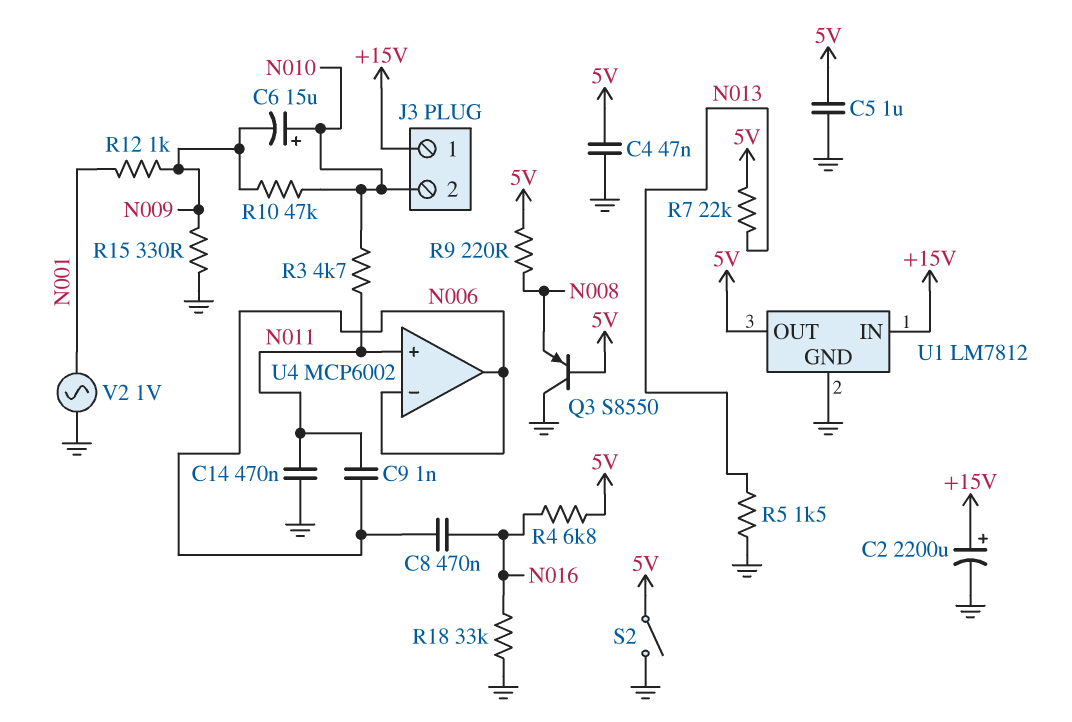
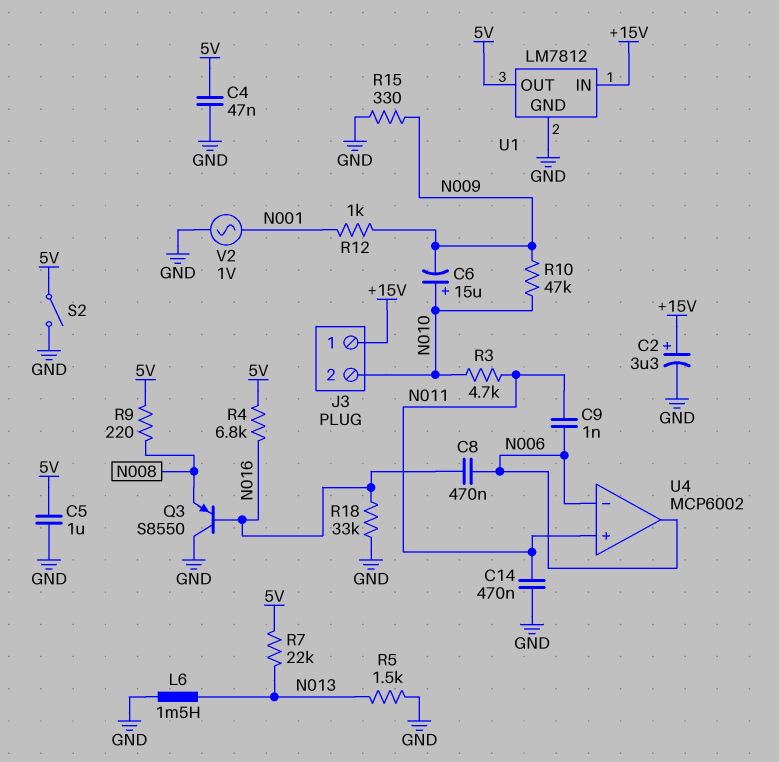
C2: 2200uF (plus +15V, minus GND) -> 3.3uF (plus +15V, minus GND)
L6: none -> 1.5mH (GND, N013)
Q3: PNP S8550 (B 5V, C GND, E N008) -> PNP S8550 (B N016, C GND, E N008)

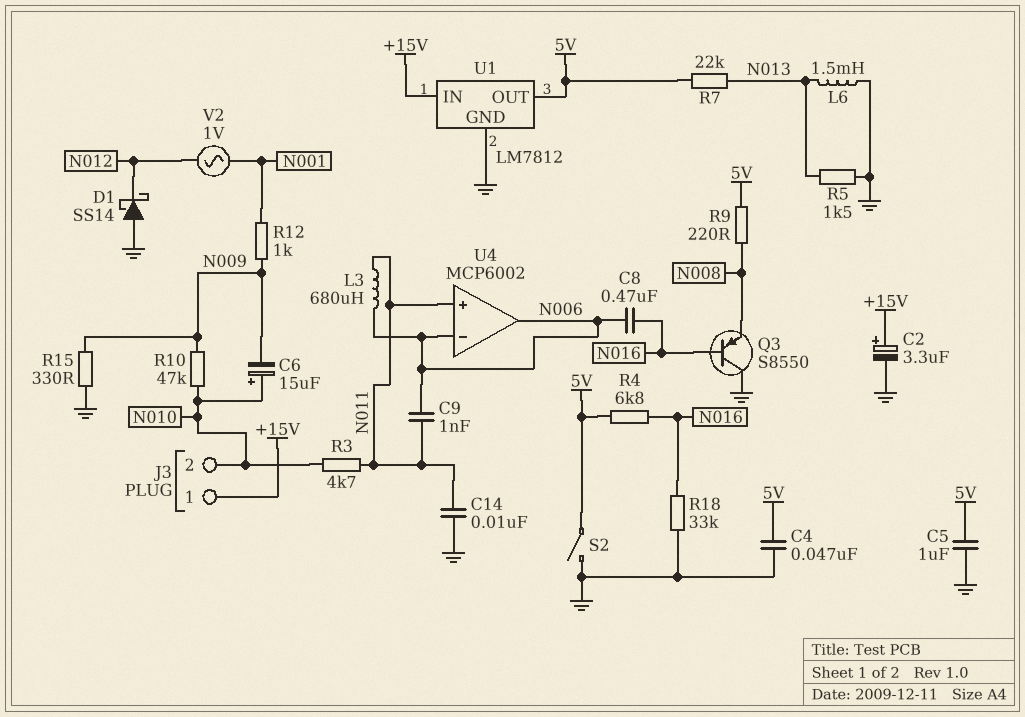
C14: 470nF (GND, N011) -> 10nF (GND, N011)
D1: none -> schottky SS14 (A GND, K N012)
L3: none -> 680uH (N006, N011)
V2: AC 1V (GND, N001) -> AC 1V (N001, N012)

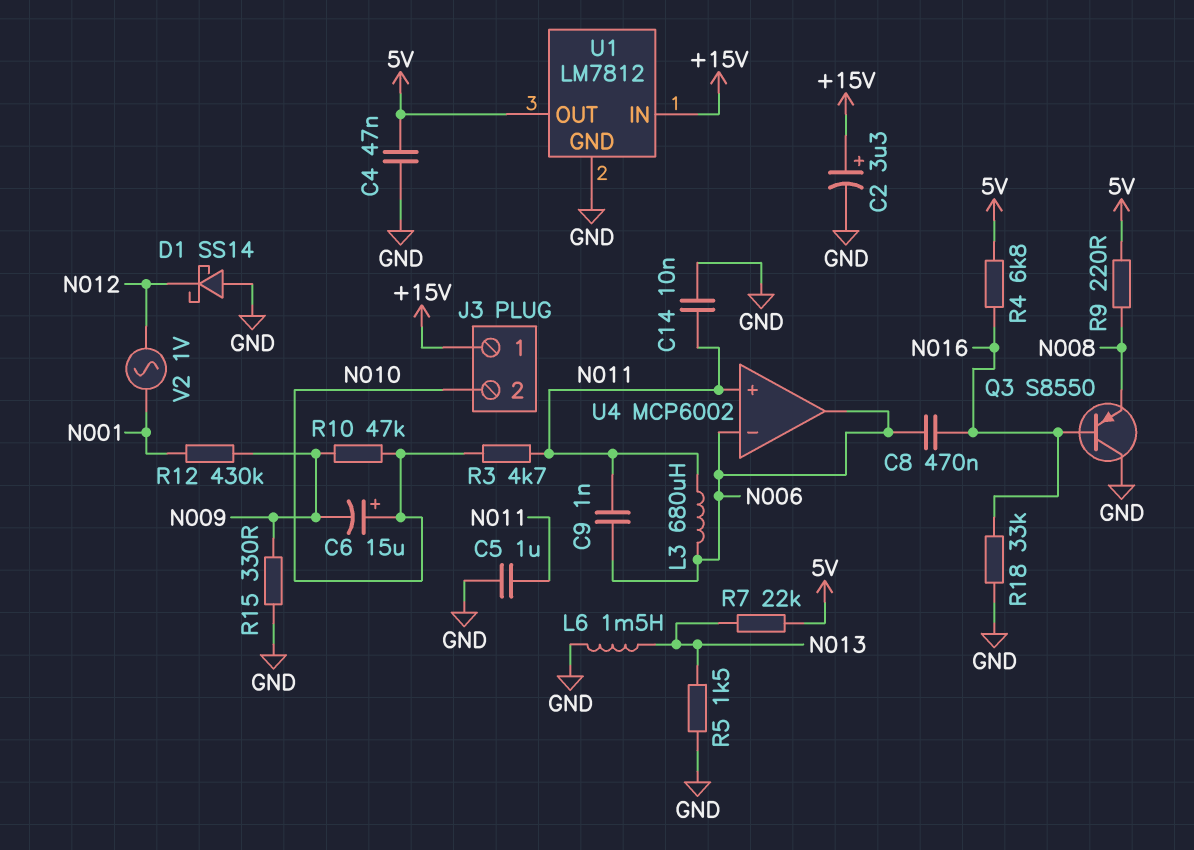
C5: 1uF (5V, GND) -> 1uF (GND, N011)
R12: 1k (N001, N009) -> 430k (N001, N009)
S2: switch (5V, GND) -> none

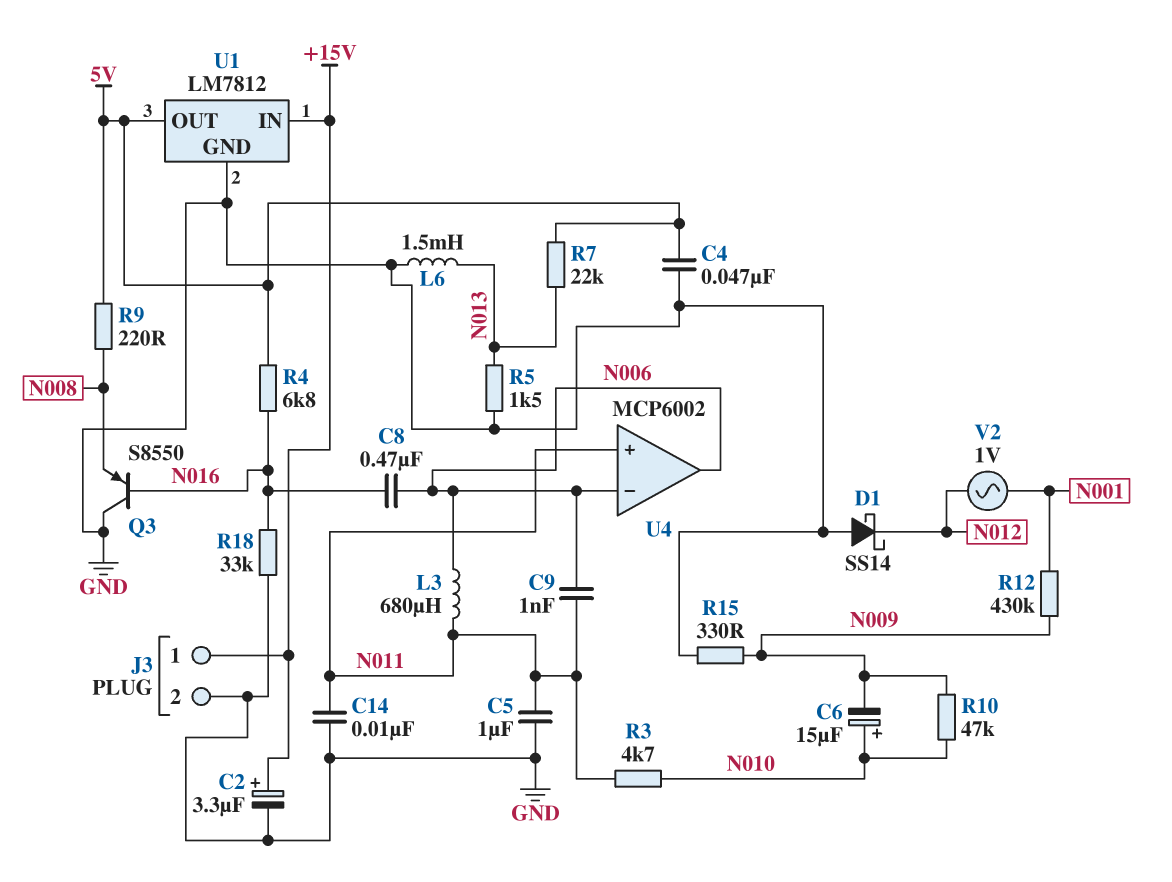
J3 pin 2: N010 -> GND

